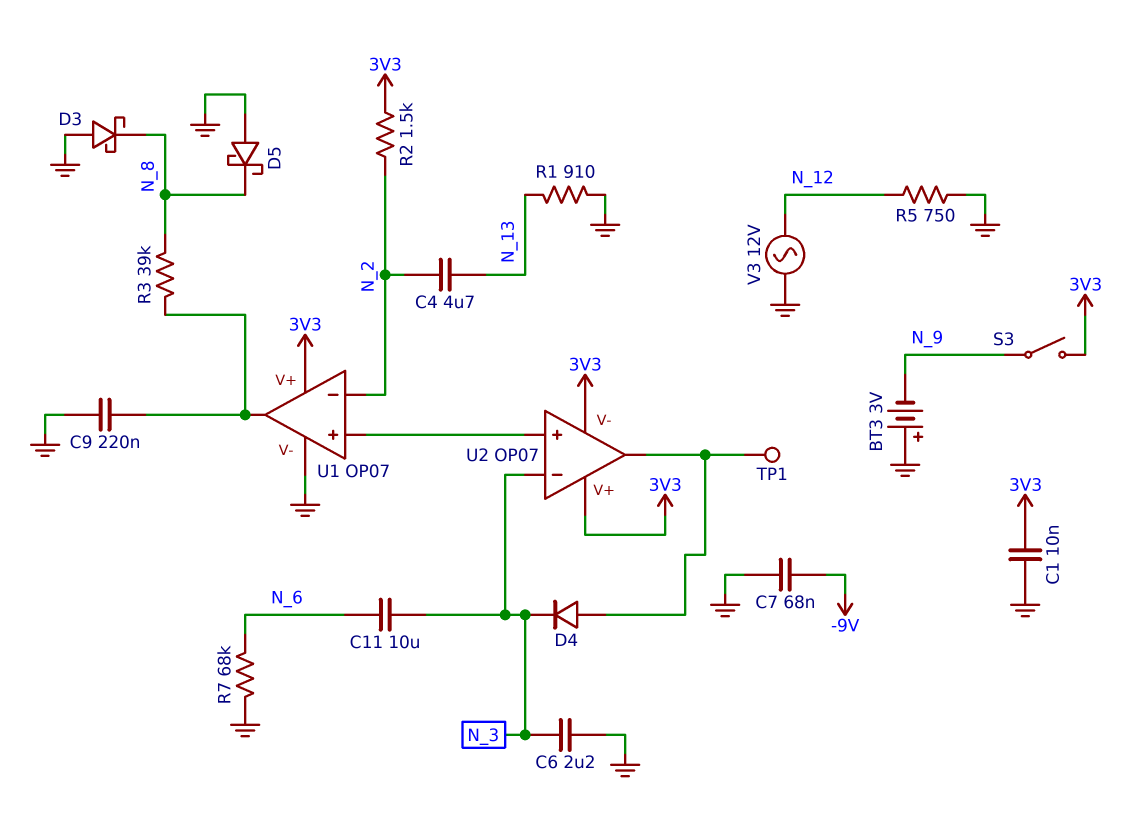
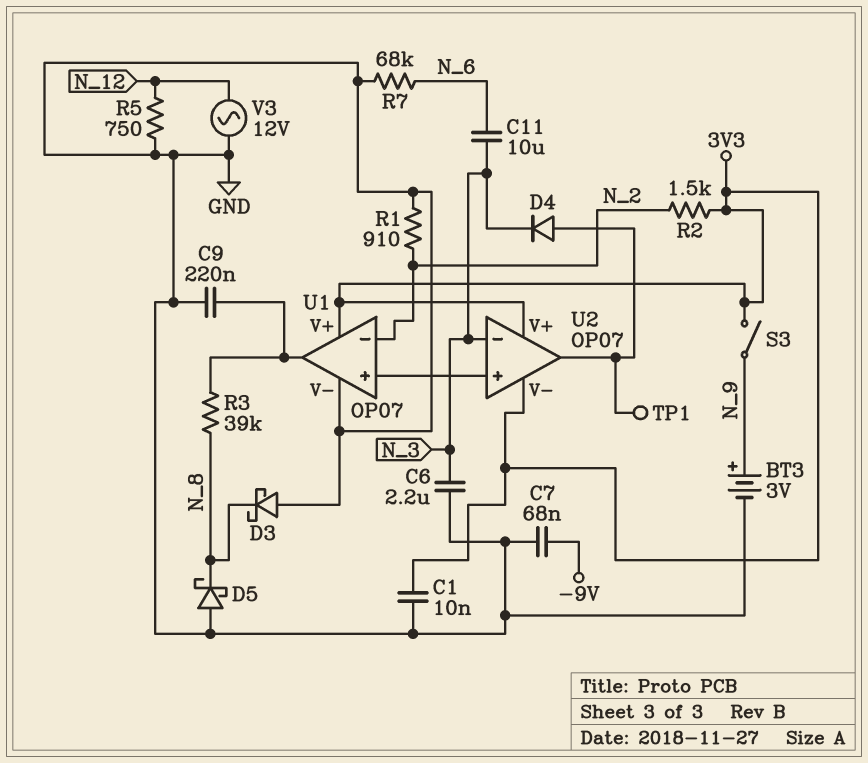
BT3: 3V (plus GND, minus N_9) -> 3V (plus N_9, minus GND)
C4: 4.7uF (N_2, N_13) -> none
R1: 910 (GND, N_13) -> 910 (GND, N_2)

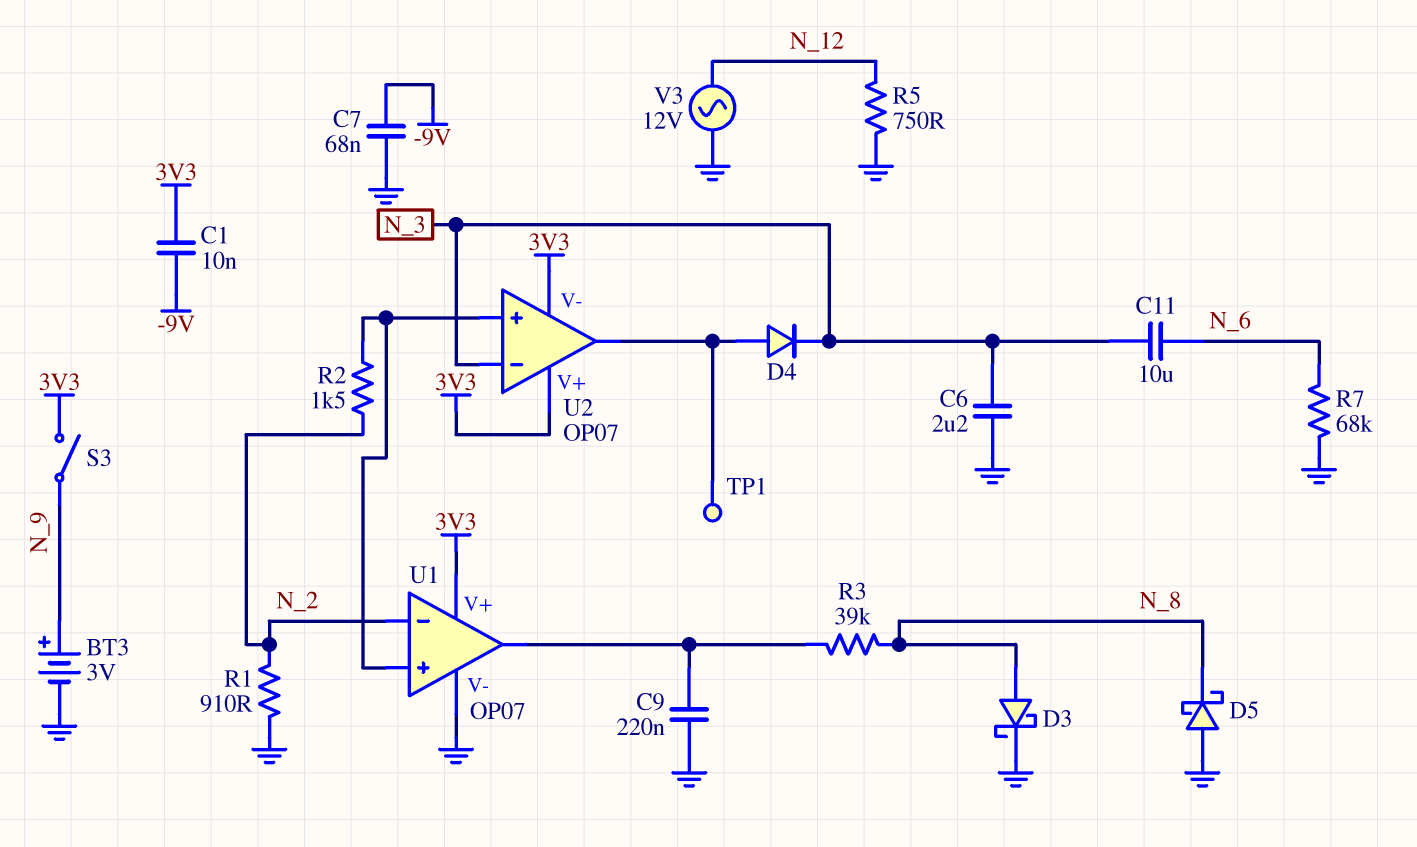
C1: 10nF (3V3, GND) -> 10nF (-9V, 3V3)
D3: schottky (A GND, K N_8) -> schottky (A N_8, K GND)
R2: 1.5k (3V3, N_2) -> 1.5k (N_2, U1/in+)

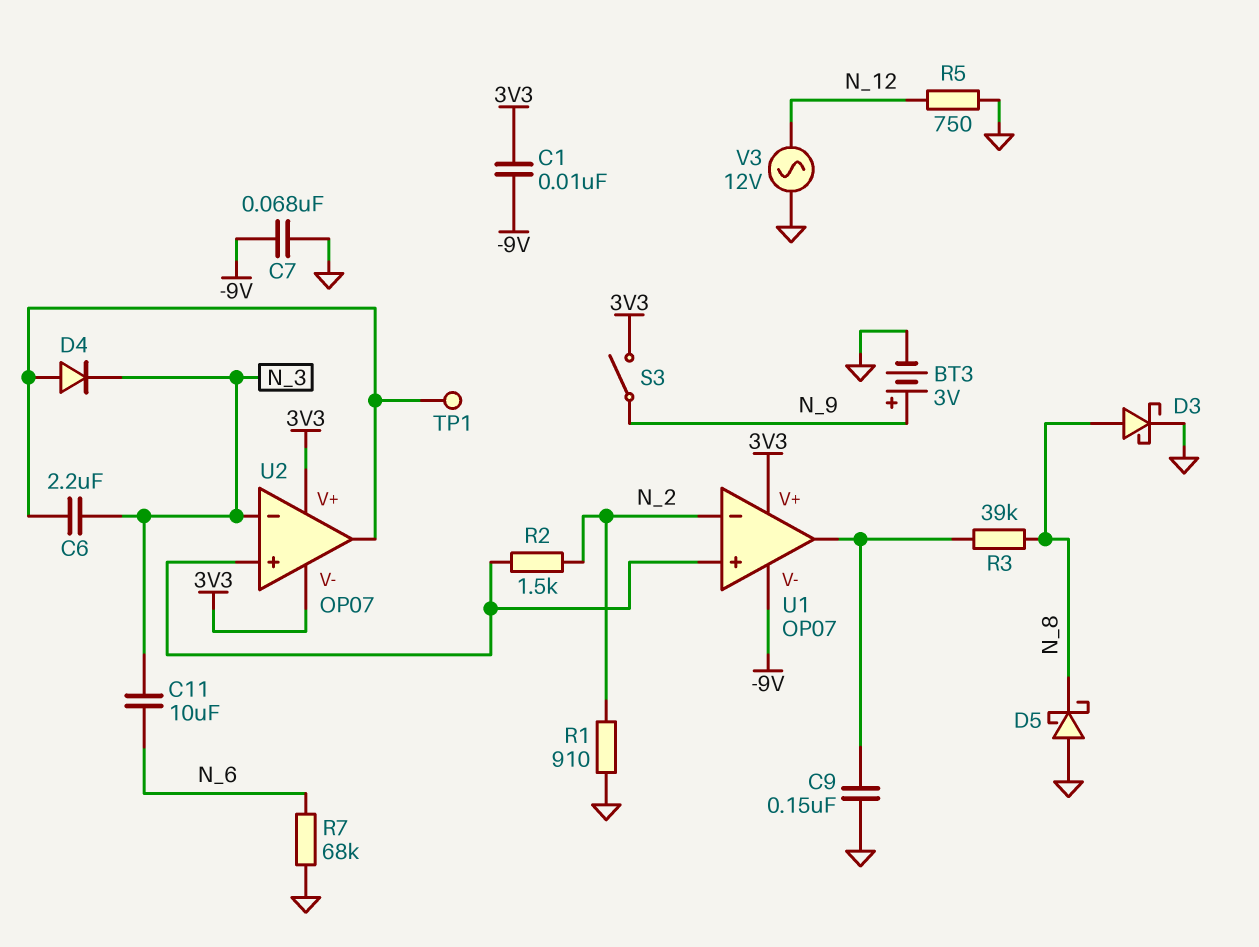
C6: 2.2uF (GND, N_3) -> 2.2uF (N_3, U2/out)
C9: 220nF (GND, U1/out) -> 150nF (GND, U1/out)
U1 pin V-: GND -> -9V

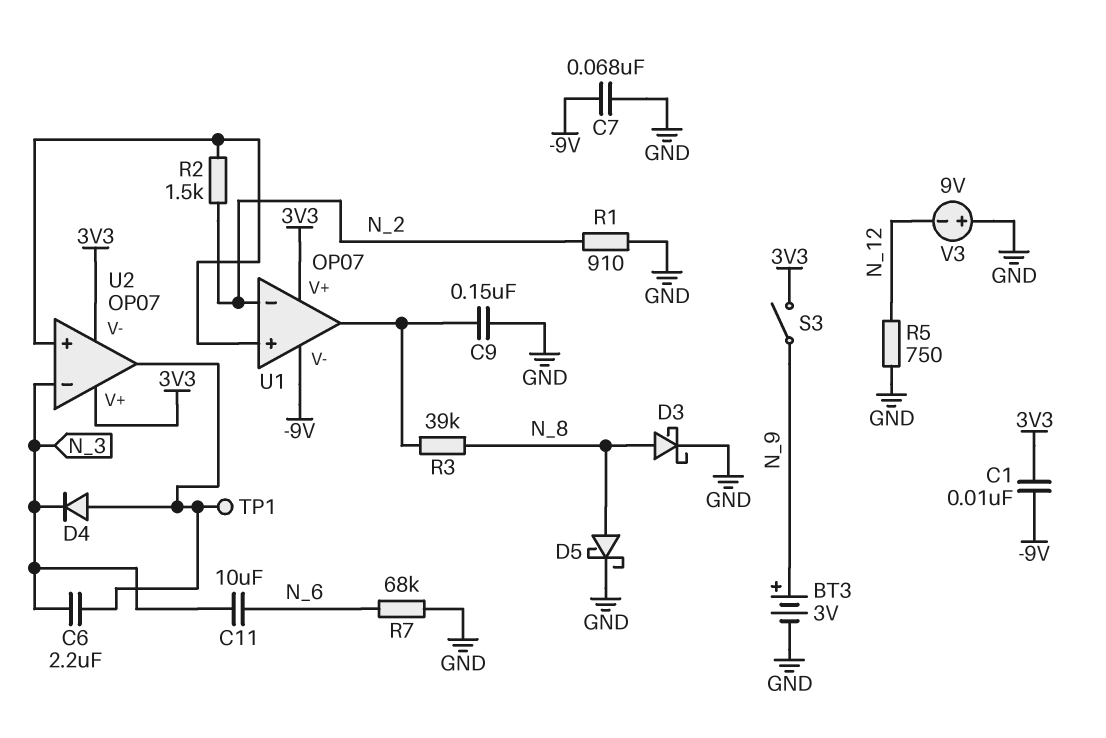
D5: schottky (A GND, K N_8) -> schottky (A N_8, K GND)
V3: AC 12V (GND, N_12) -> 9V (plus GND, minus N_12)

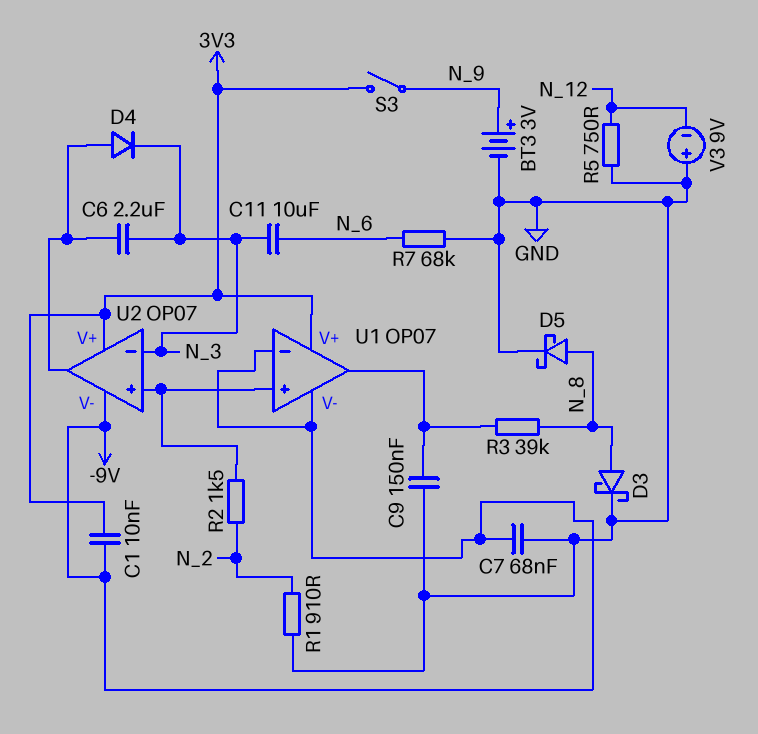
TP1: test point (U2/out) -> none
U1 pin in-: N_2 -> -9V
U2 pin V-: 3V3 -> -9V

